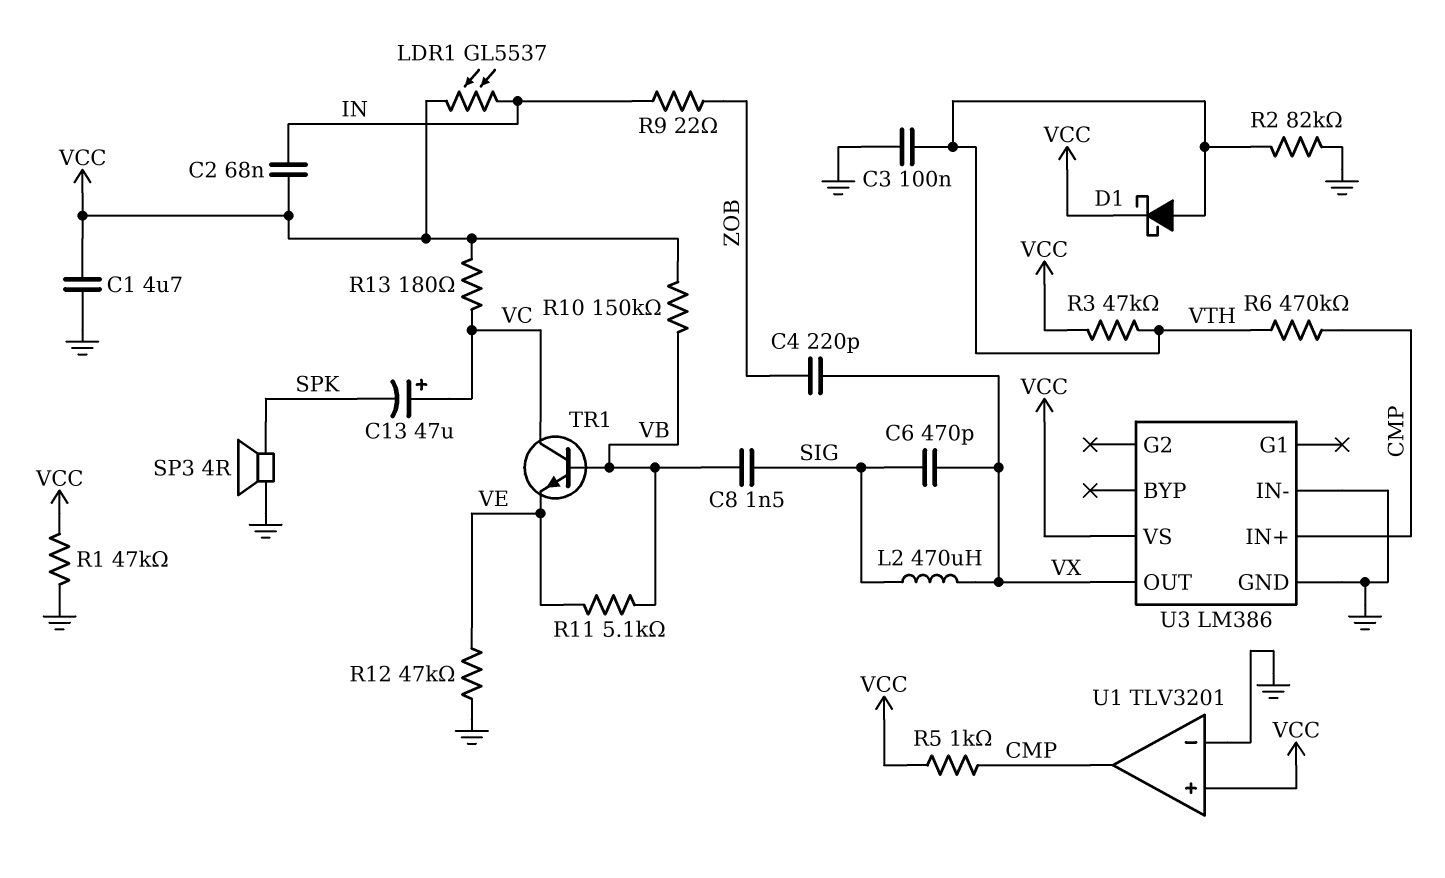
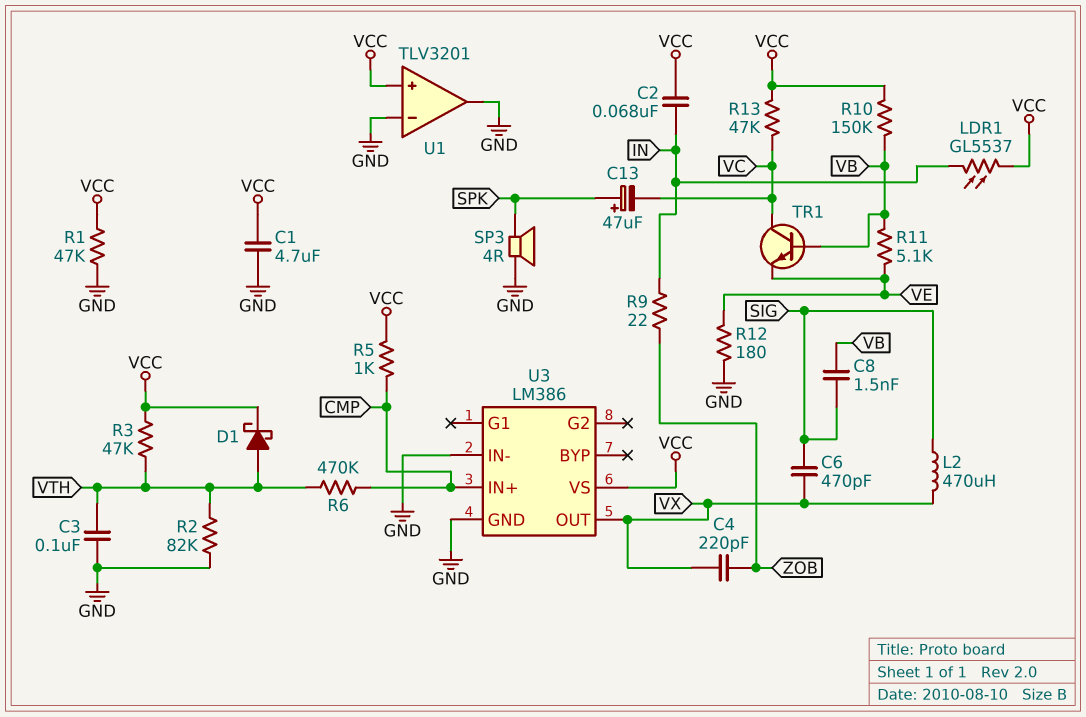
C13: 47uF (plus VC, minus SPK) -> 47uF (plus SPK, minus VC)
R12: 47k (GND, VE) -> 180 (GND, VE)
R13: 180 (VC, VCC) -> 47k (VC, VCC)
U1 pin out: CMP -> GND

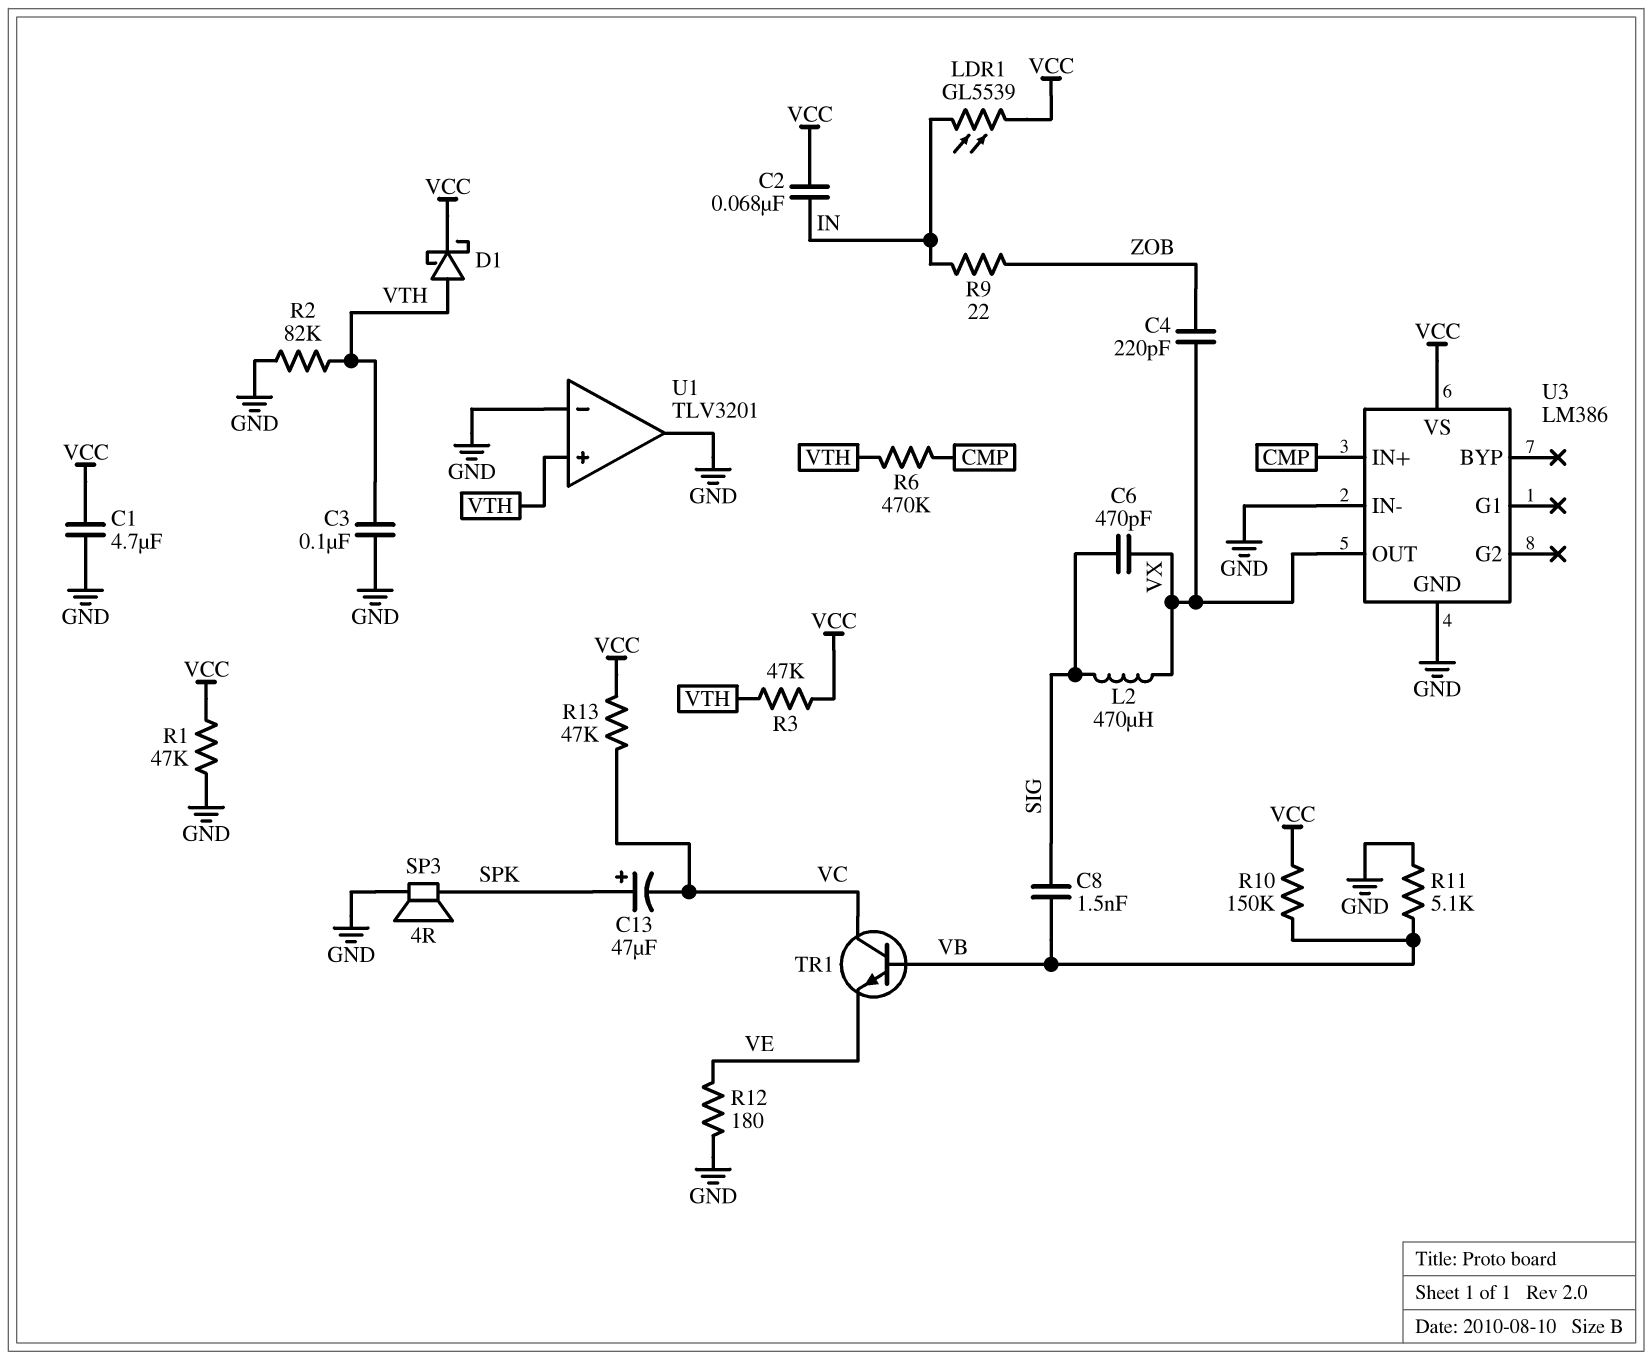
LDR1: GL5537 (IN, VCC) -> GL5539 (IN, VCC)
R5: 1k (CMP, VCC) -> none
R11: 5.1k (VB, VE) -> 5.1k (GND, VB)
U1 pin in+: VCC -> VTH

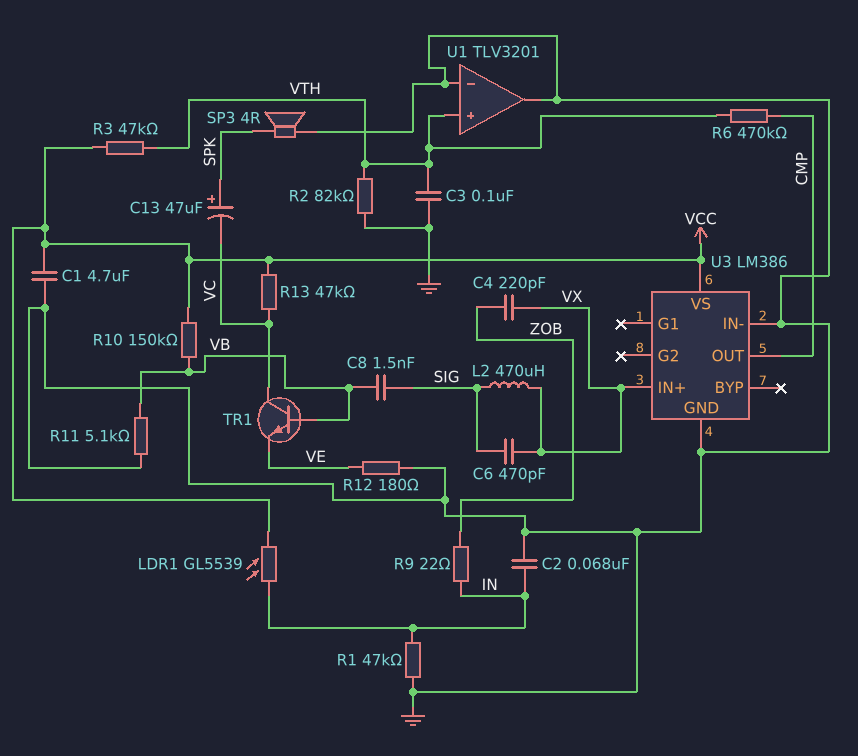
C2: 68nF (IN, VCC) -> 68nF (GND, IN)
D1: schottky (A VTH, K VCC) -> none
R1: 47k (GND, VCC) -> 47k (GND, IN)
U3 pin IN+: CMP -> VX
U3 pin OUT: VX -> CMP

